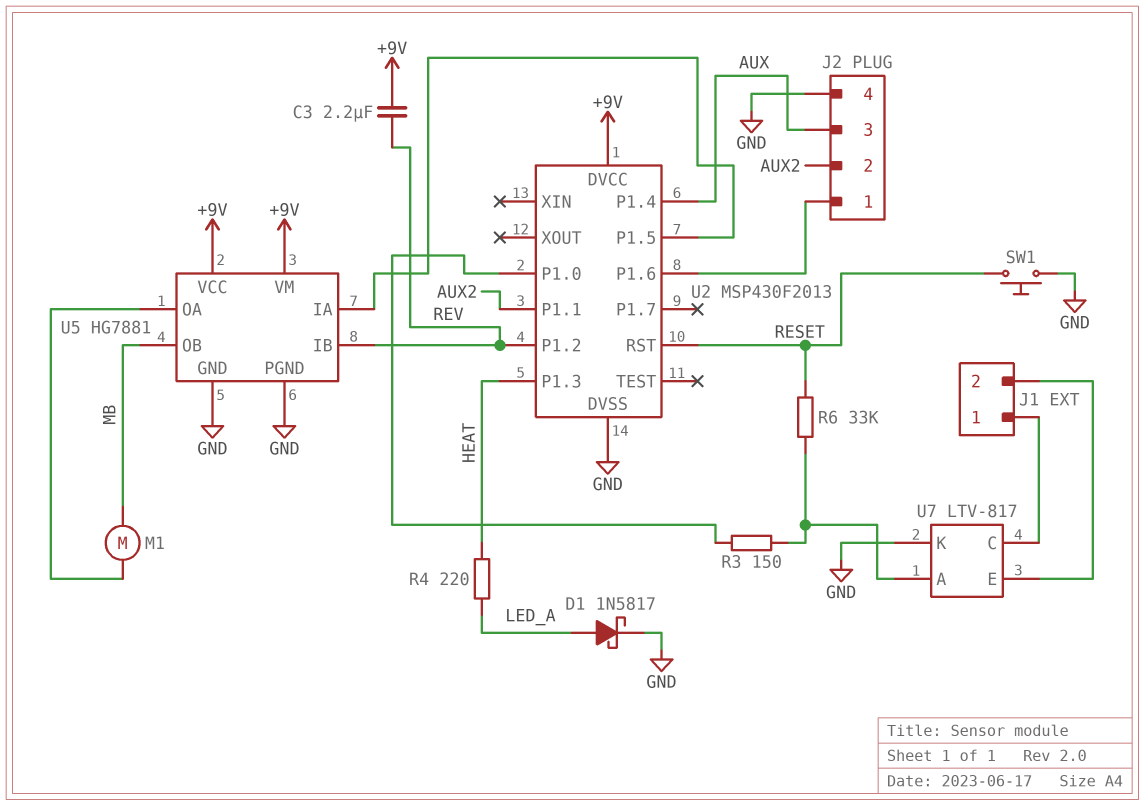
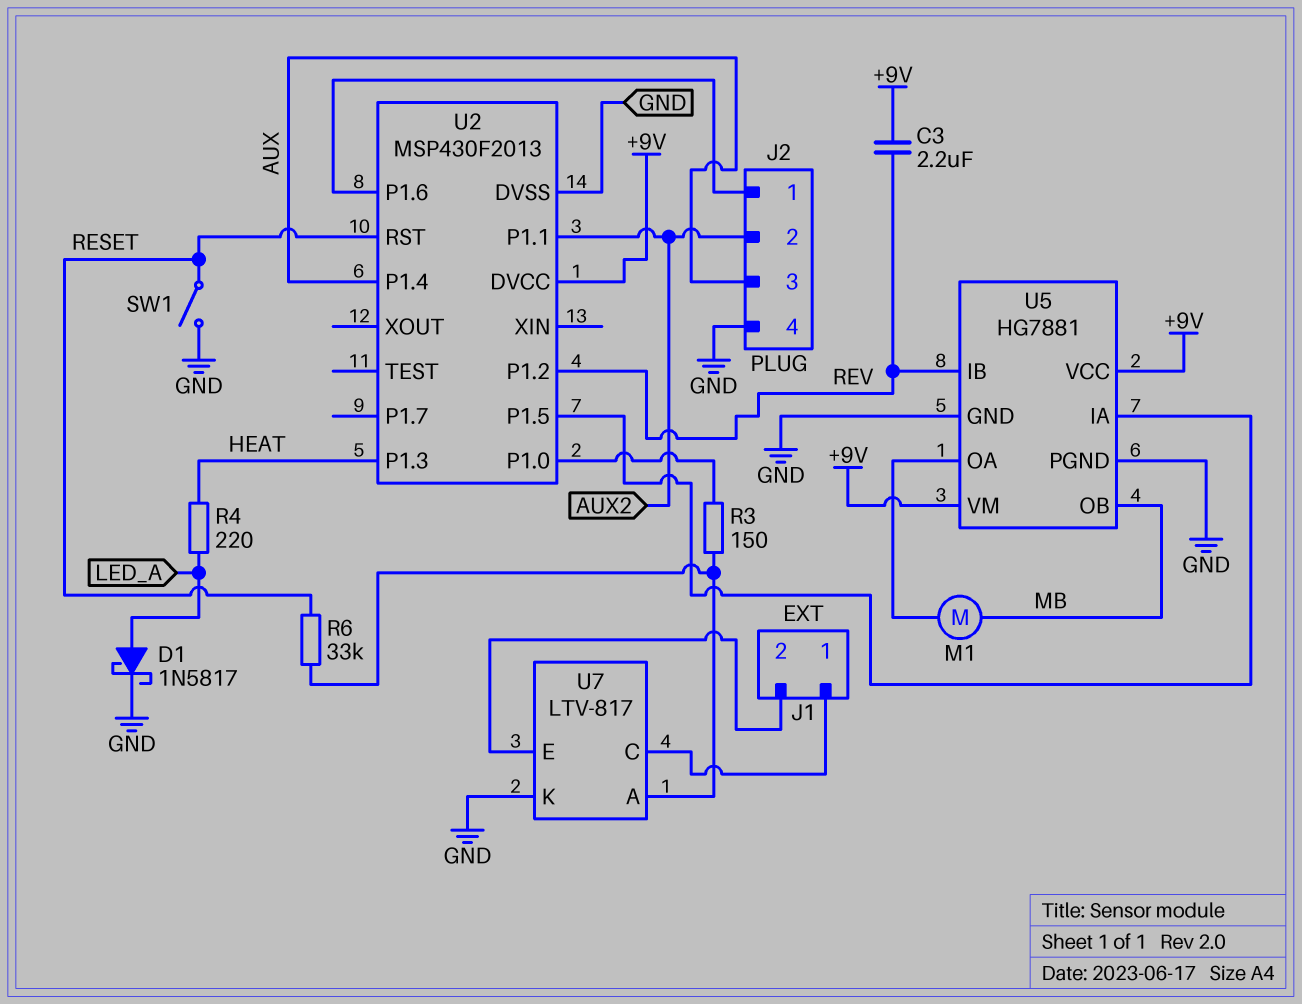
SW1: button (GND, RESET) -> switch (GND, RESET)

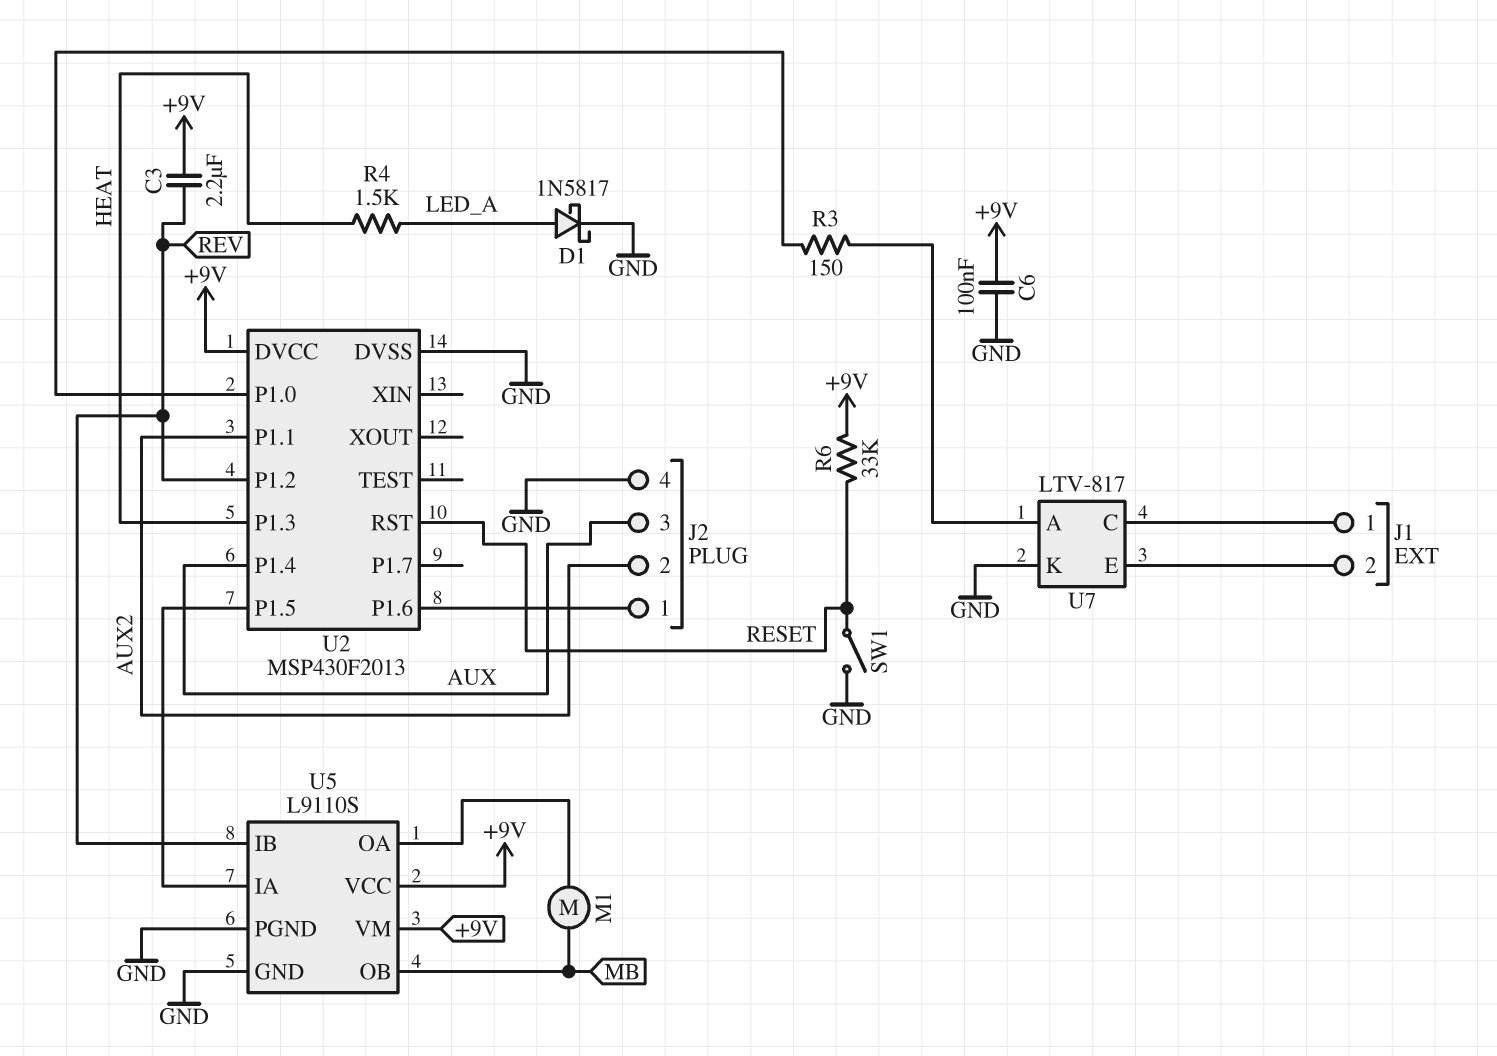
C6: none -> 100nF (+9V, GND)
R4: 220 (HEAT, LED_A) -> 1.5k (HEAT, LED_A)
R6: 33k (RESET, U7/A) -> 33k (+9V, RESET)
U5: HG7881 -> L9110S

